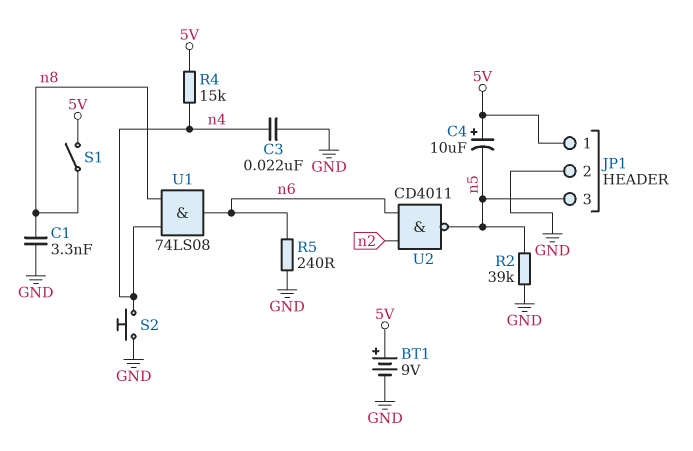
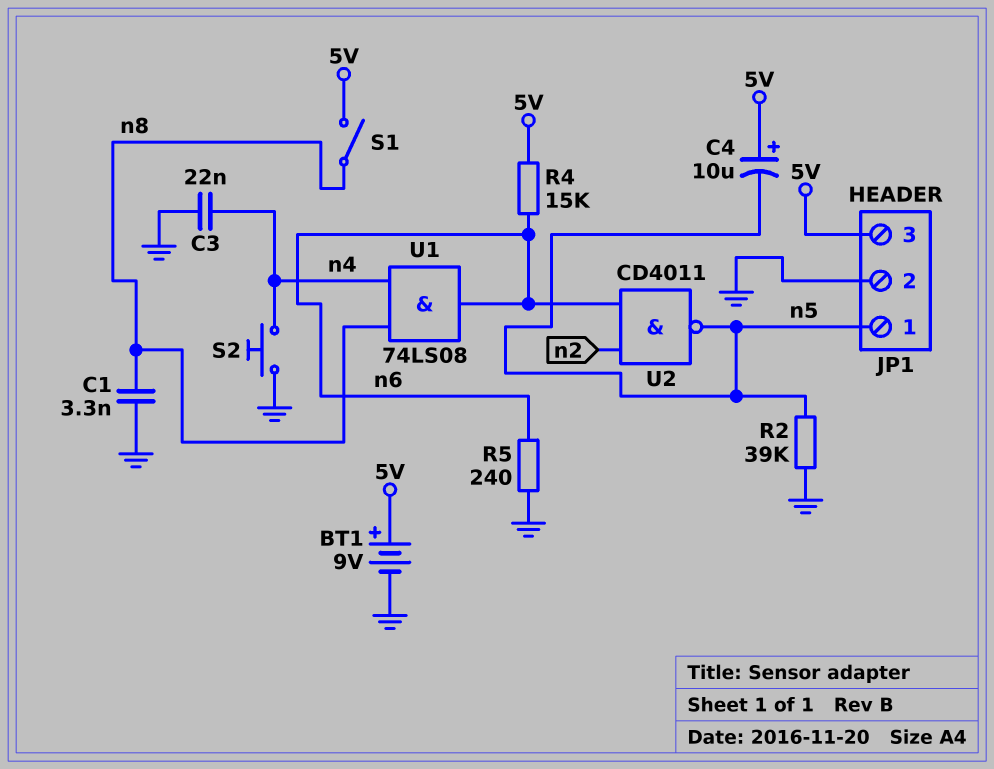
JP1 pin 1: 5V -> n5
JP1 pin 3: n5 -> 5V
R4: 15k (5V, n4) -> 15k (5V, n6)

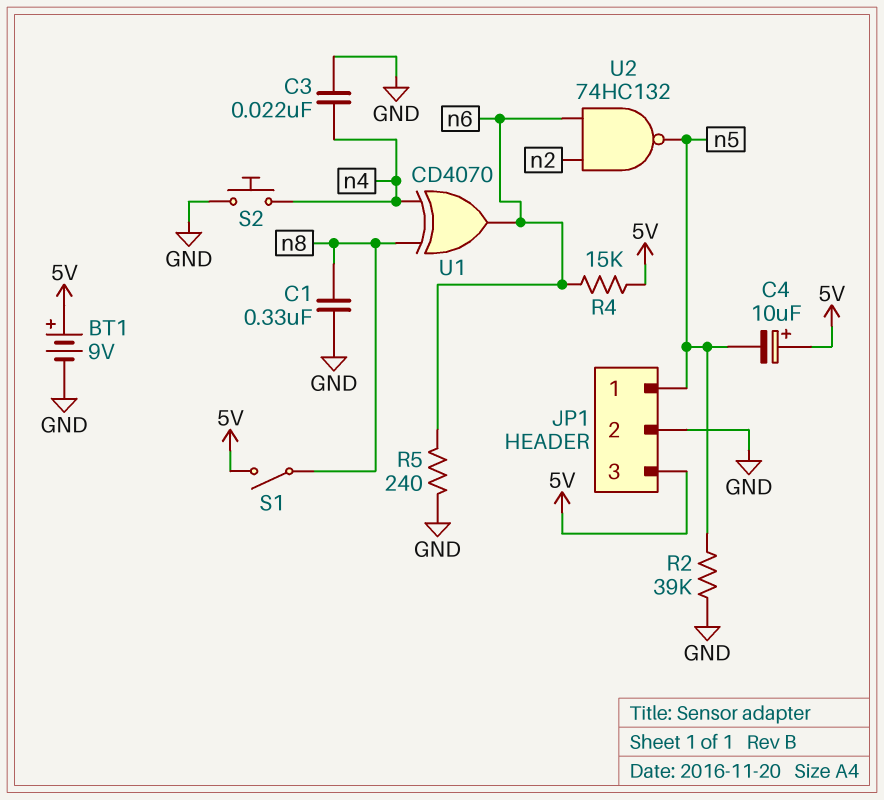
C1: 3.3nF (GND, n8) -> 330nF (GND, n8)
U1: AND 74LS08 (in n4, in n8, out n6) -> XOR CD4070 (in n4, in n8, out n6)
U2: NAND CD4011 (in n2, in n6, out n5) -> NAND 74HC132 (in n2, in n6, out n5)

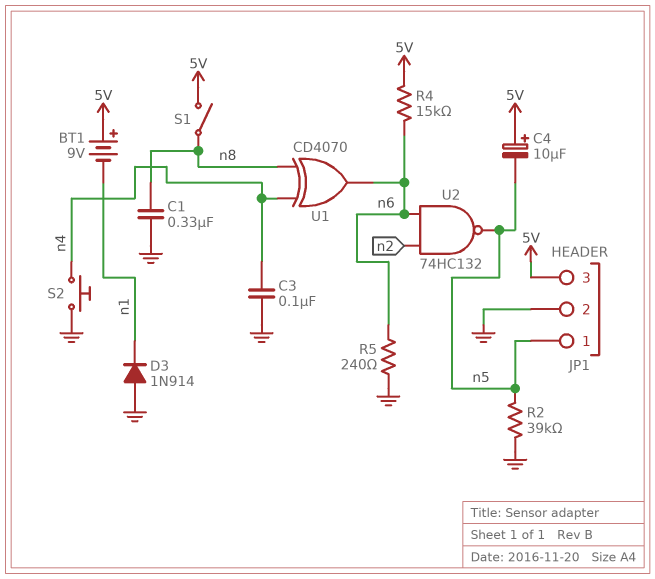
BT1: 9V (plus 5V, minus GND) -> 9V (plus 5V, minus n1)
C3: 22nF (GND, n4) -> 100nF (GND, n4)
D3: none -> diode 1N914 (A GND, K n1)

